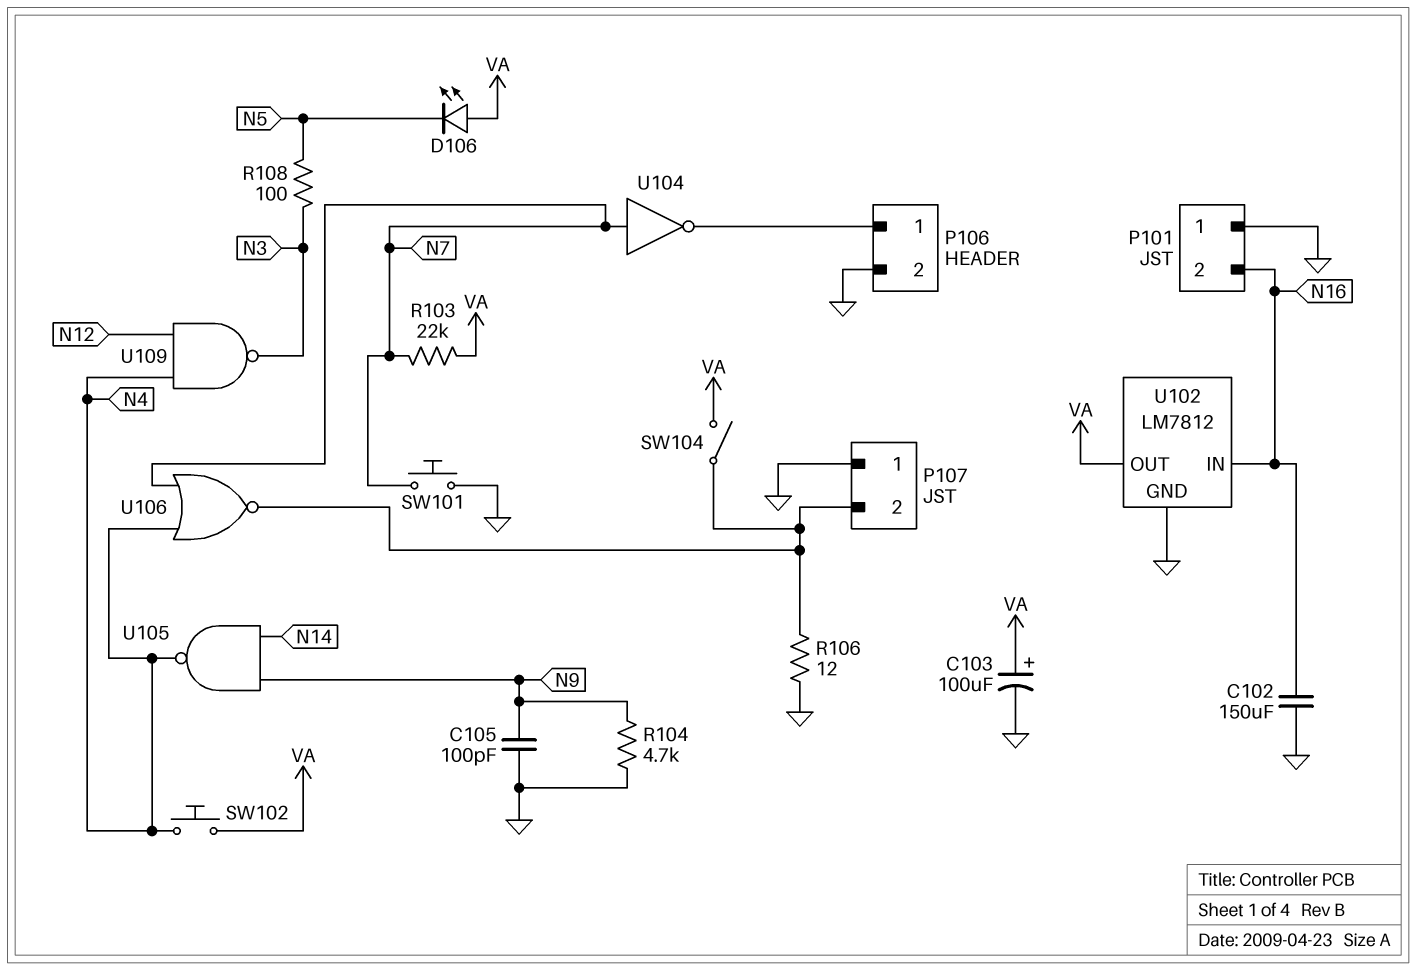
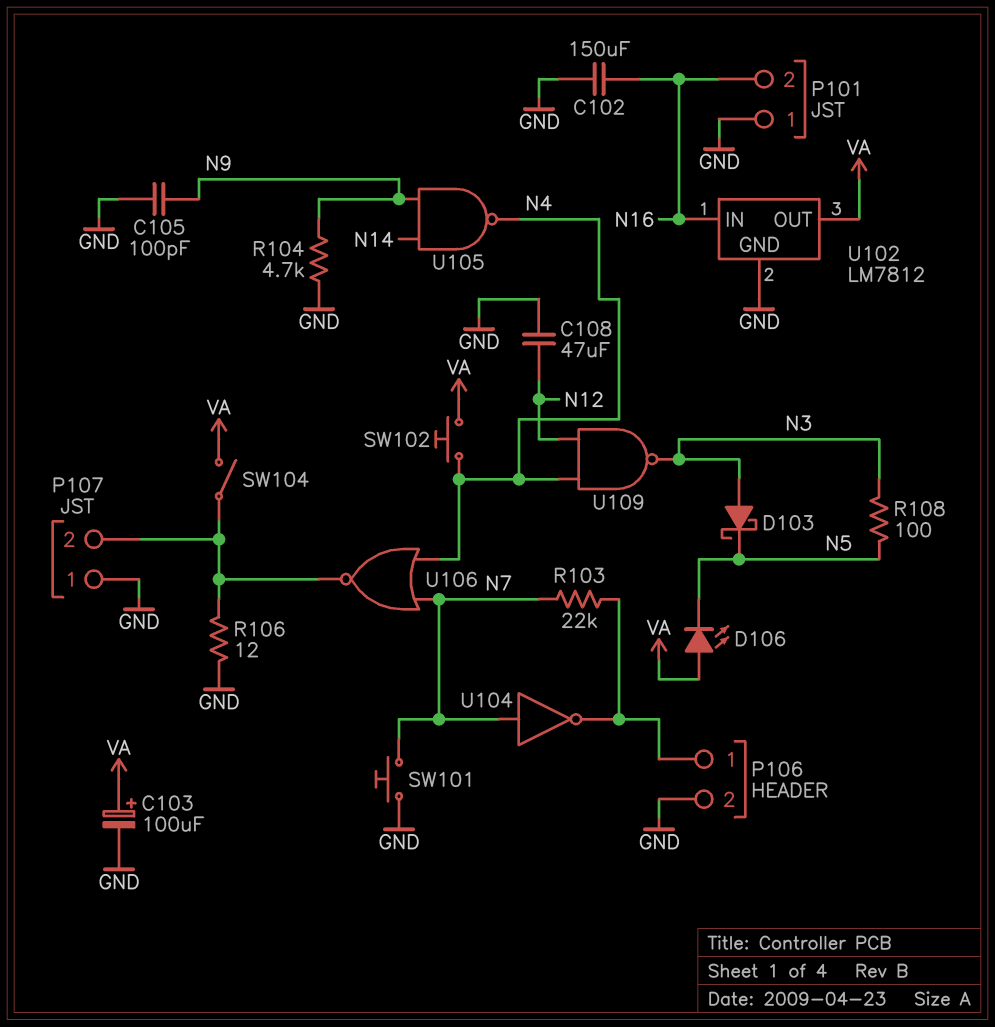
C108: none -> 47uF (GND, N12)
D103: none -> schottky (A N3, K N5)
R103: 22k (N7, VA) -> 22k (N7, P106/1)

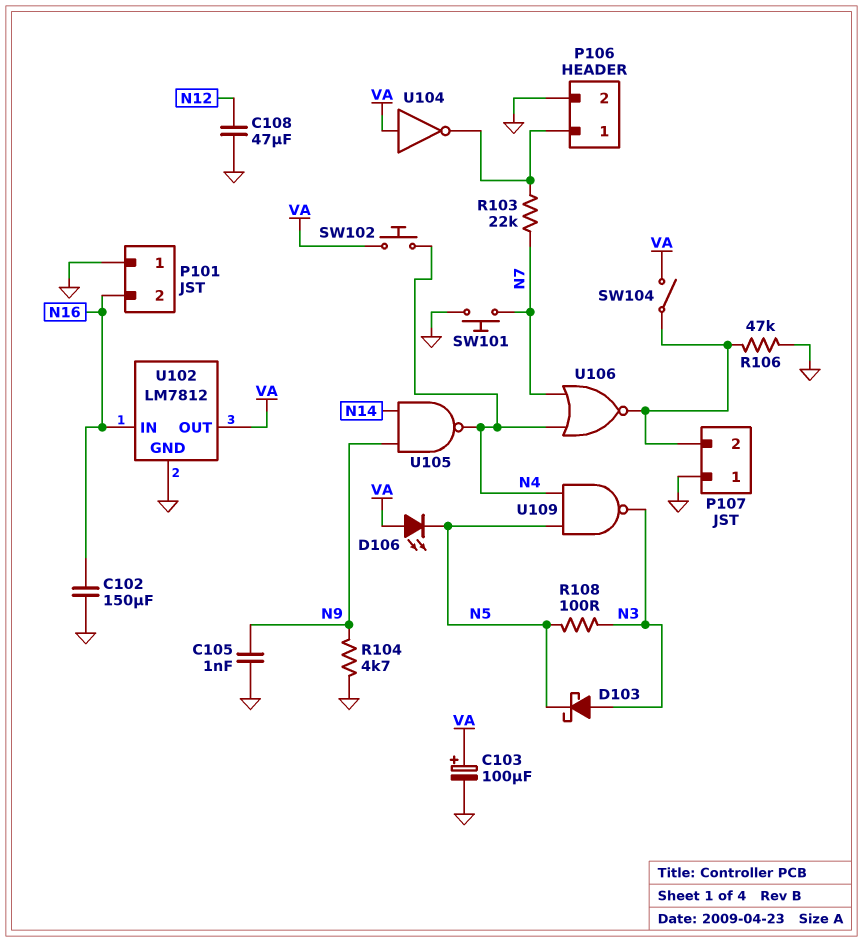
C105: 100pF (GND, N9) -> 1nF (GND, N9)
R106: 12 (GND, P107/2) -> 47k (GND, P107/2)
U104: NOT (in N7, out P106/1) -> NOT (in VA, out P106/1)
U109: NAND (in N4, in N12, out N3) -> NAND (in N4, in N5, out N3)

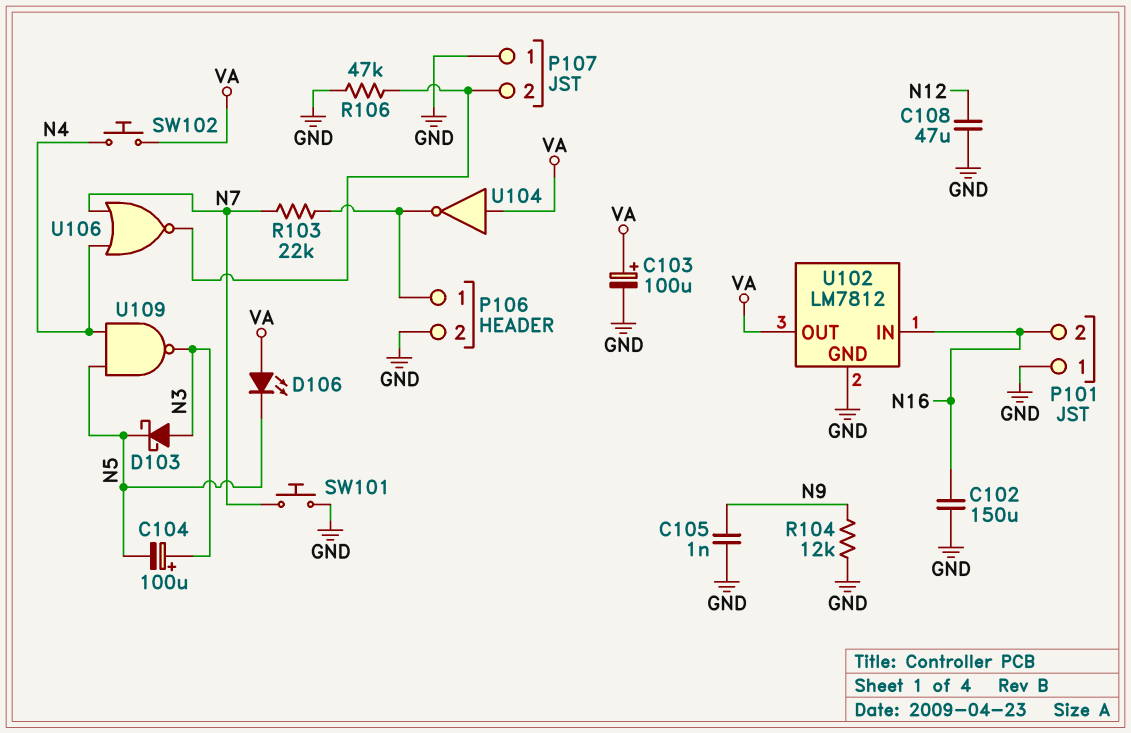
C104: none -> 100uF (plus N3, minus N5)
R104: 4.7k (GND, N9) -> 12k (GND, N9)
R108: 100 (N3, N5) -> none
SW104: switch (P107/2, VA) -> none
U105: NAND (in N9, in N14, out N4) -> none

